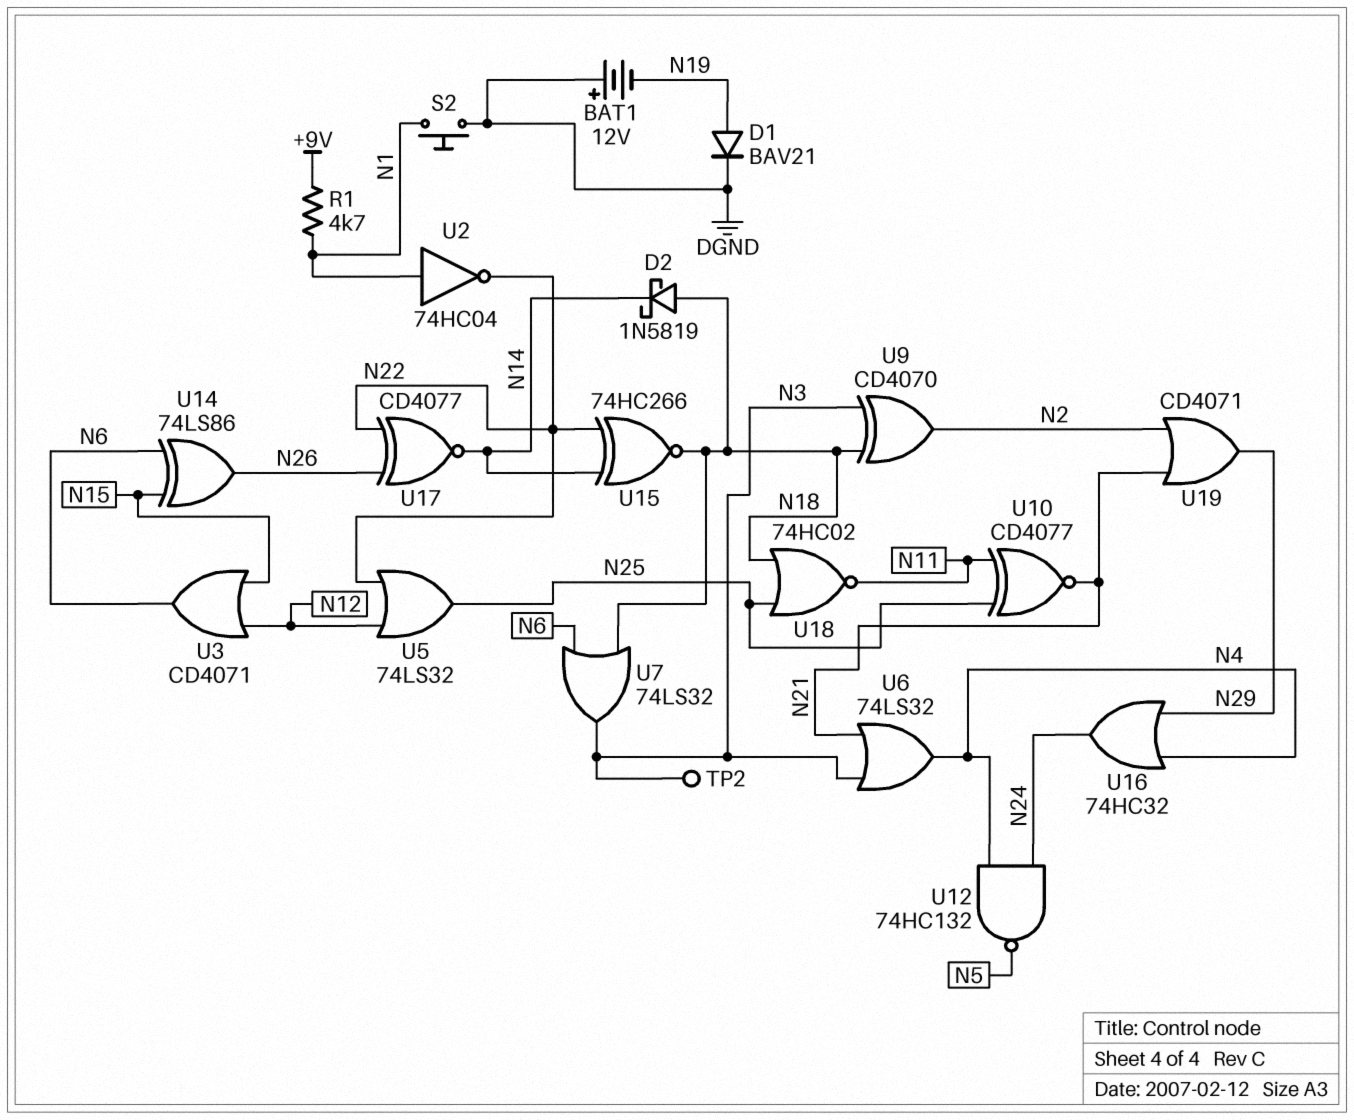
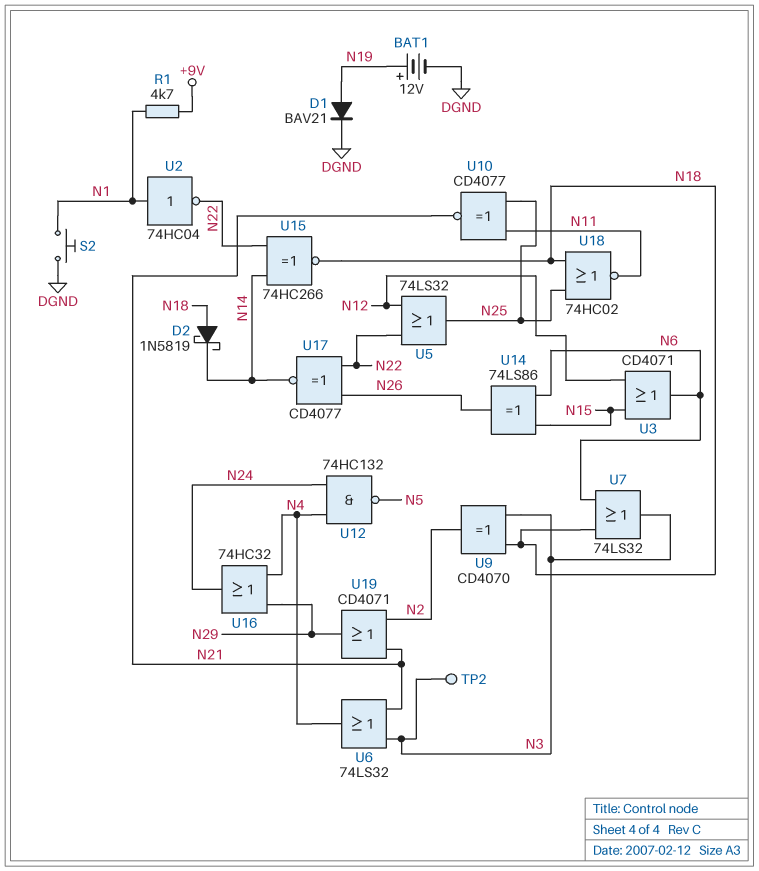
BAT1: 12V (plus DGND, minus N19) -> 12V (plus N19, minus DGND)

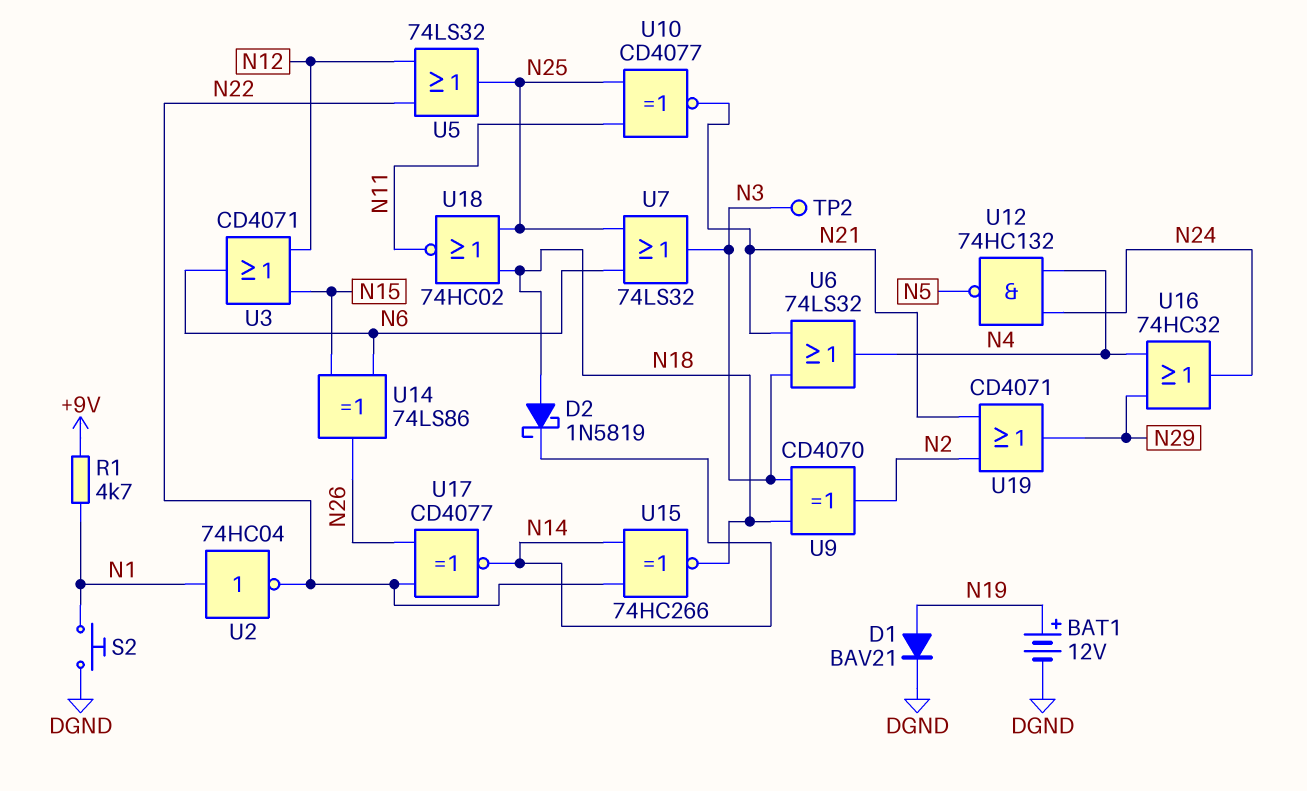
U7: OR 74LS32 (in N6, in N18, out N3) -> OR 74LS32 (in N6, in N25, out N3)

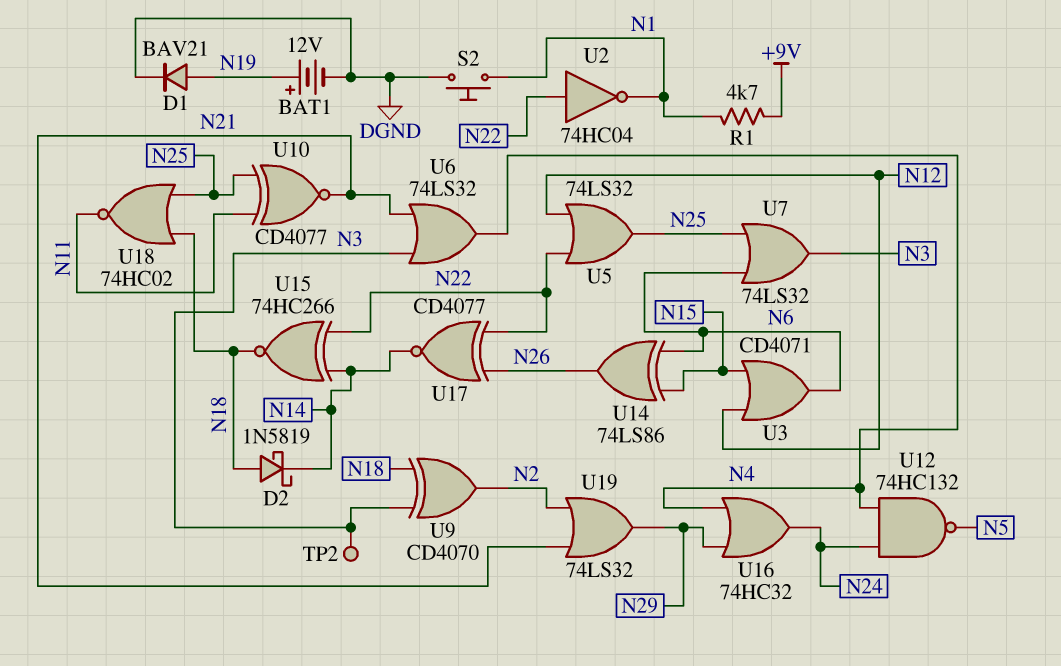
U2: NOT 74HC04 (in N1, out N22) -> NOT 74HC04 (in N22, out N1)
U19: OR CD4071 (in N2, in N21, out N29) -> OR 74LS32 (in N2, in N21, out N29)

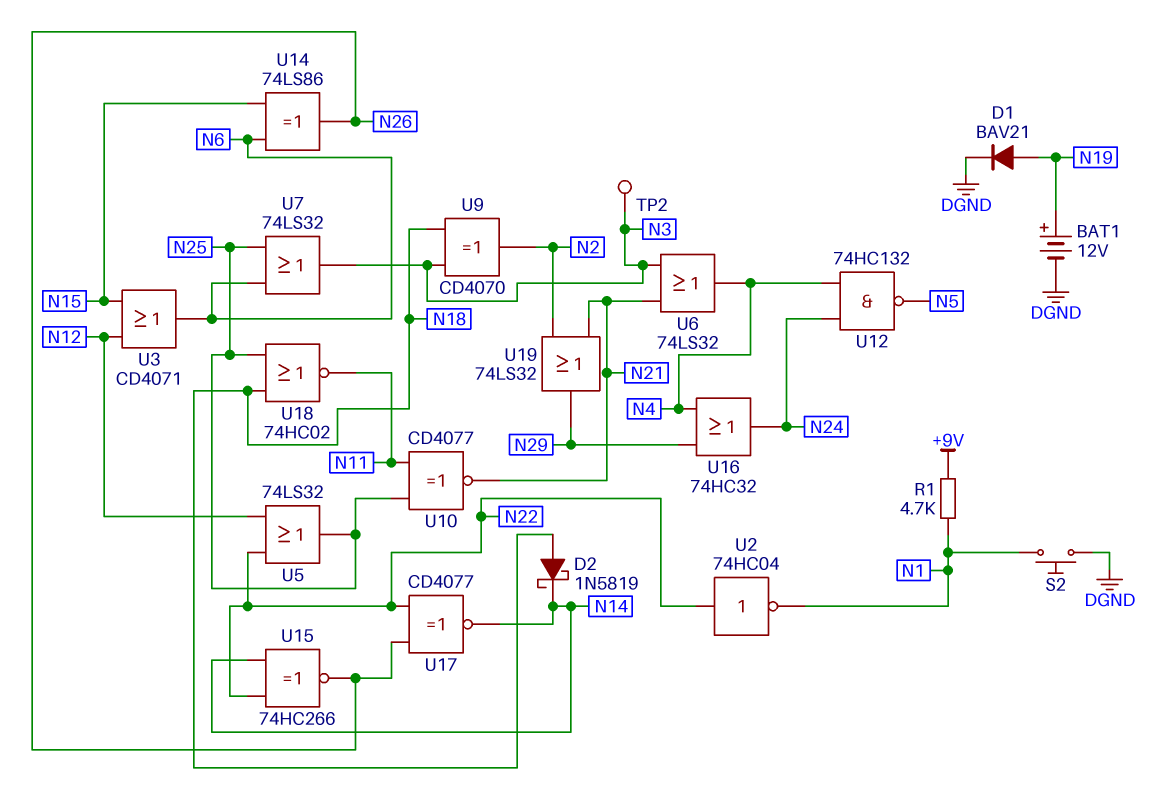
U15: XNOR 74HC266 (in N14, in N22, out N18) -> XNOR 74HC266 (in N14, in N22, out N26)

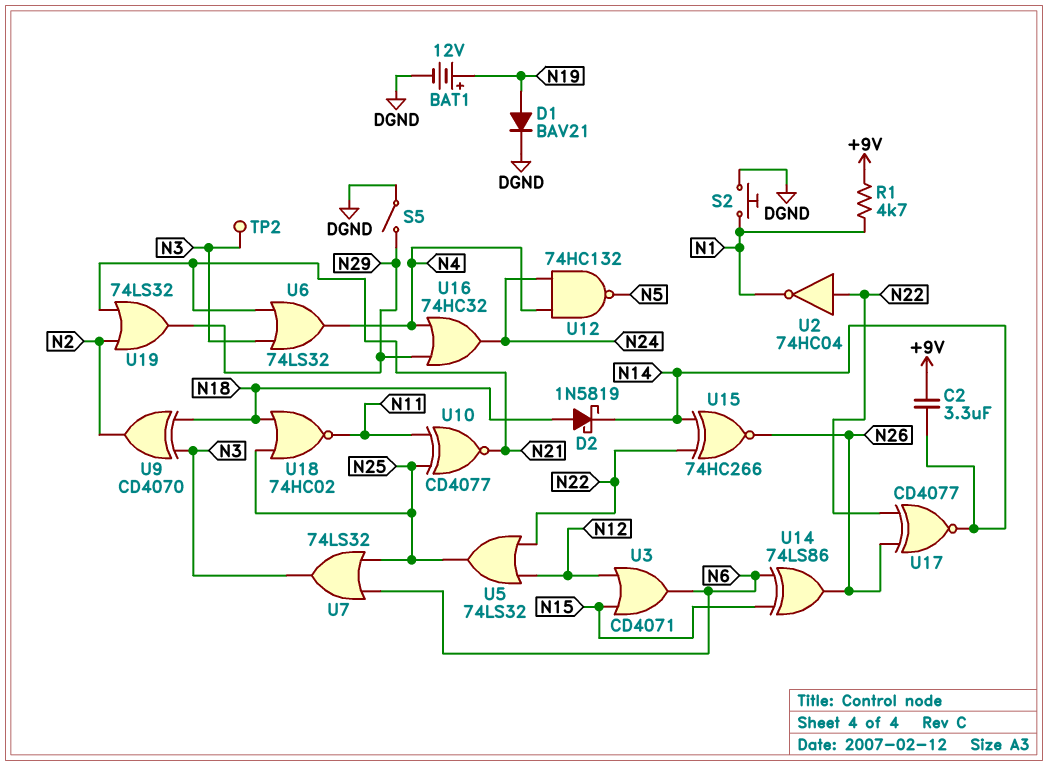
C2: none -> 3.3uF (+9V, N14)
S5: none -> switch (DGND, N29)

